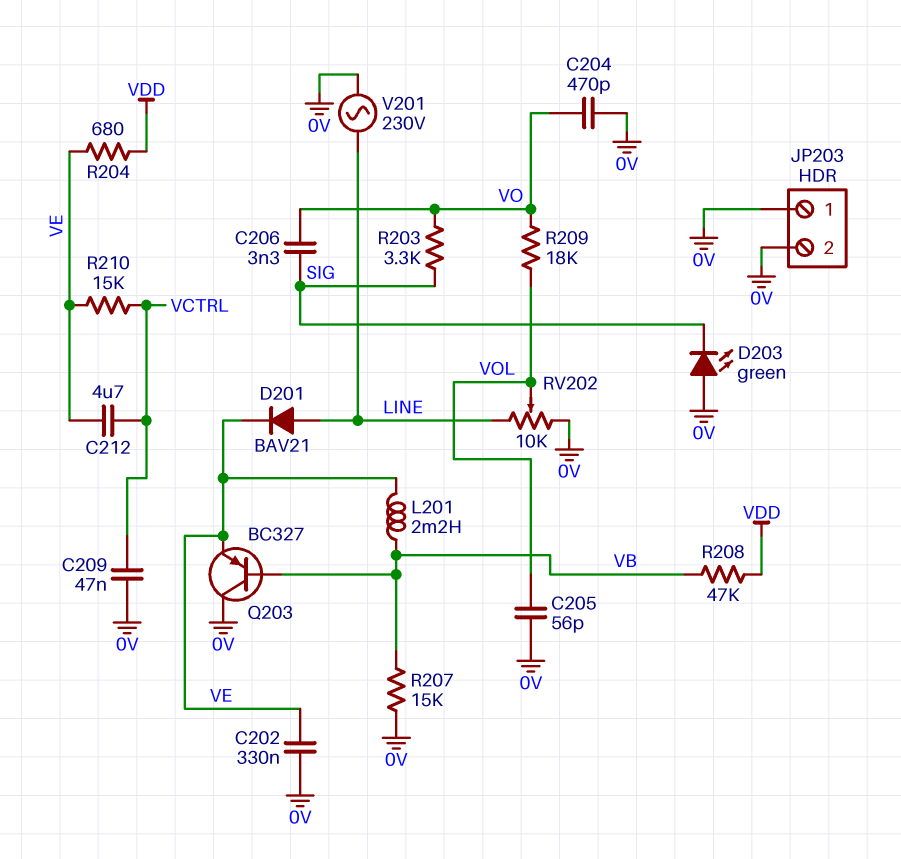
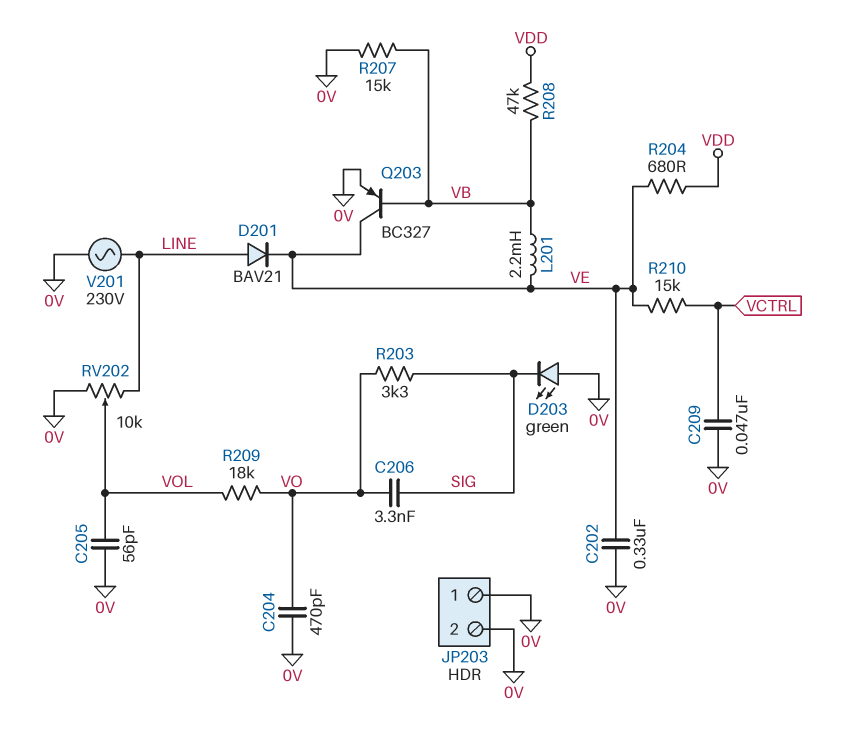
C212: 4.7uF (VCTRL, VE) -> none
Q203: PNP BC327 (B VB, C 0V, E VE) -> PNP BC327 (B VB, C VE, E 0V)

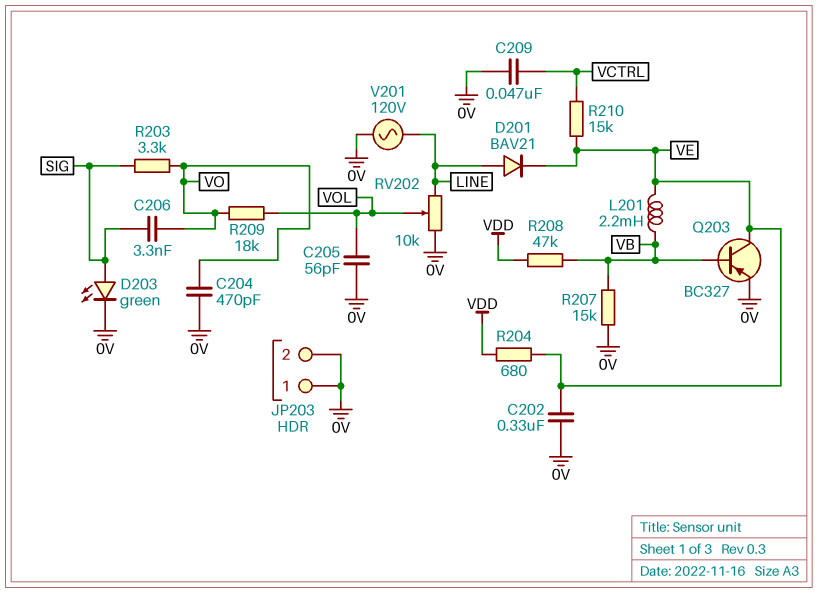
D203: LED green (A 0V, K SIG) -> LED green (A SIG, K 0V)
V201: AC 230V (0V, LINE) -> AC 120V (0V, LINE)

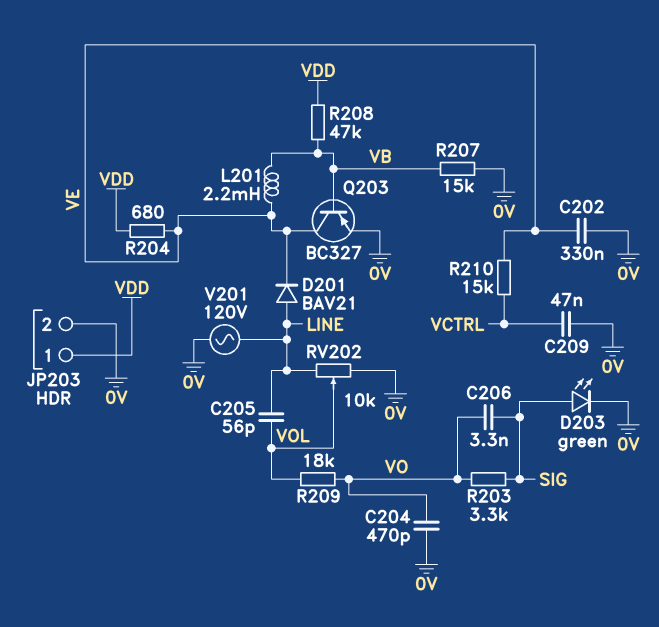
C205: 56pF (0V, VOL) -> 56pF (LINE, VOL)
JP203 pin 1: 0V -> VDD

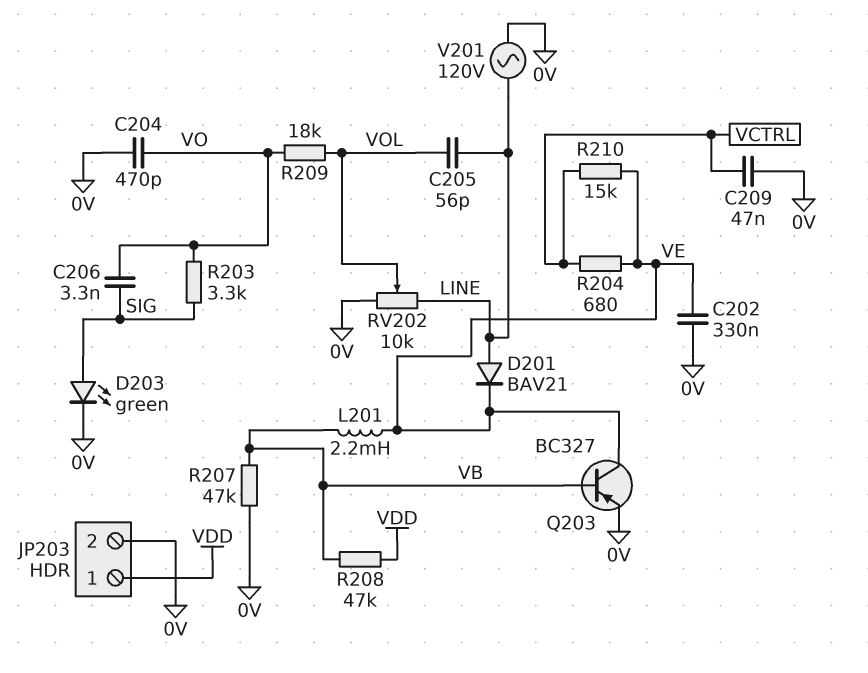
R204: 680 (VDD, VE) -> 680 (VCTRL, VE)
R207: 15k (0V, VB) -> 47k (0V, VB)

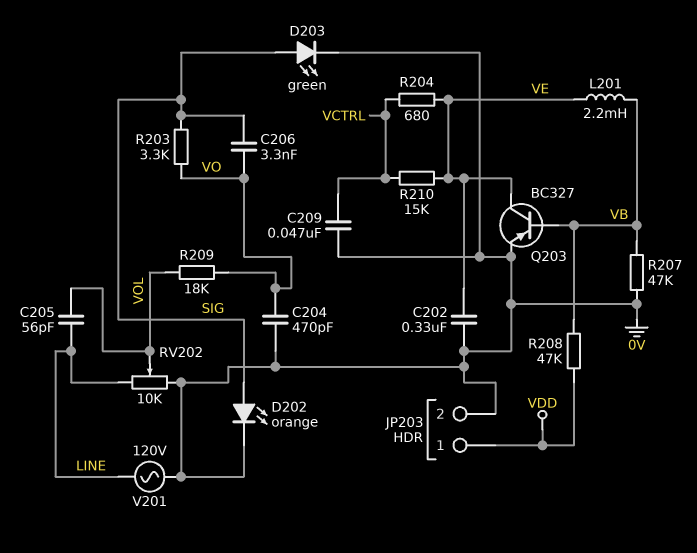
D201: diode BAV21 (A LINE, K VE) -> none
D202: none -> LED orange (A SIG, K 0V)

